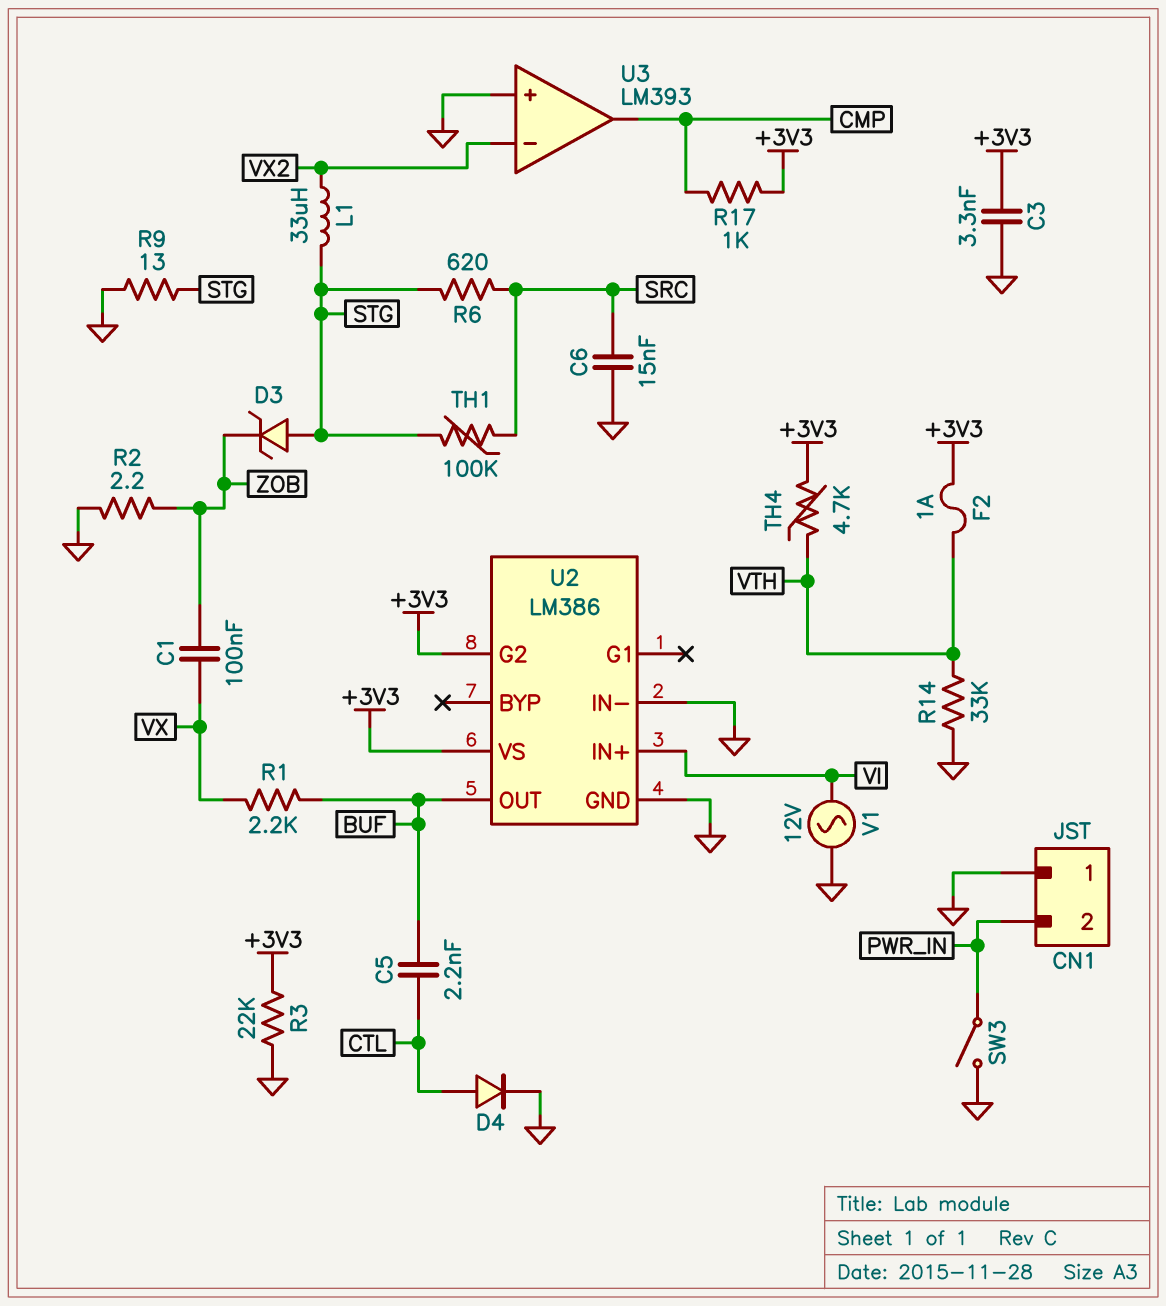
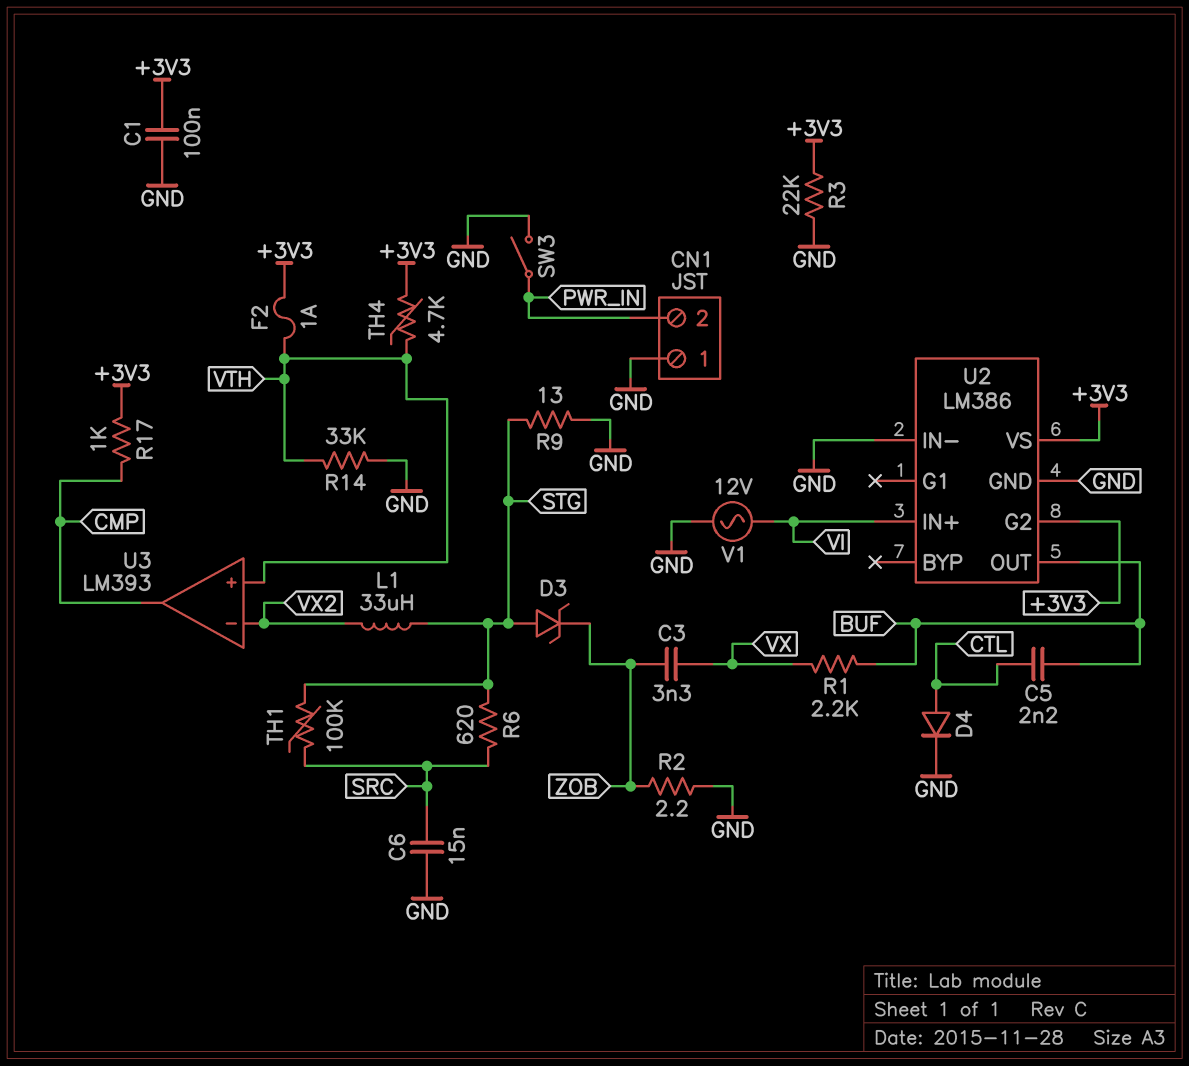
C1: 100nF (VX, ZOB) -> 100nF (+3V3, GND)
C3: 3.3nF (+3V3, GND) -> 3.3nF (VX, ZOB)
U3 pin in+: GND -> VTH

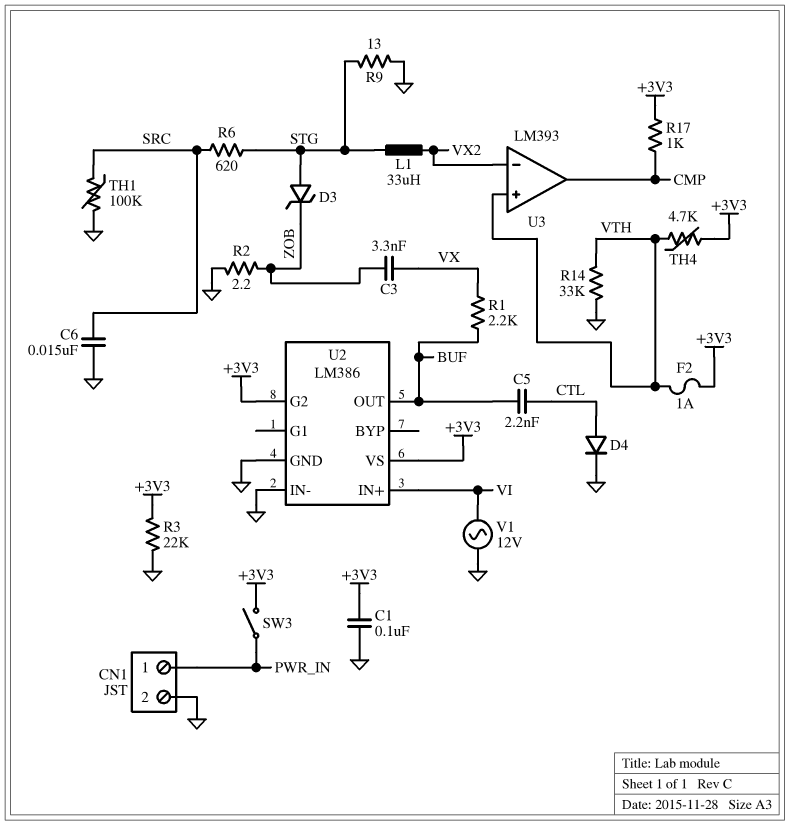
CN1 pin 1: GND -> PWR_IN
CN1 pin 2: PWR_IN -> GND
SW3: switch (GND, PWR_IN) -> switch (+3V3, PWR_IN)
TH1: 100k (SRC, STG) -> 100k (GND, SRC)

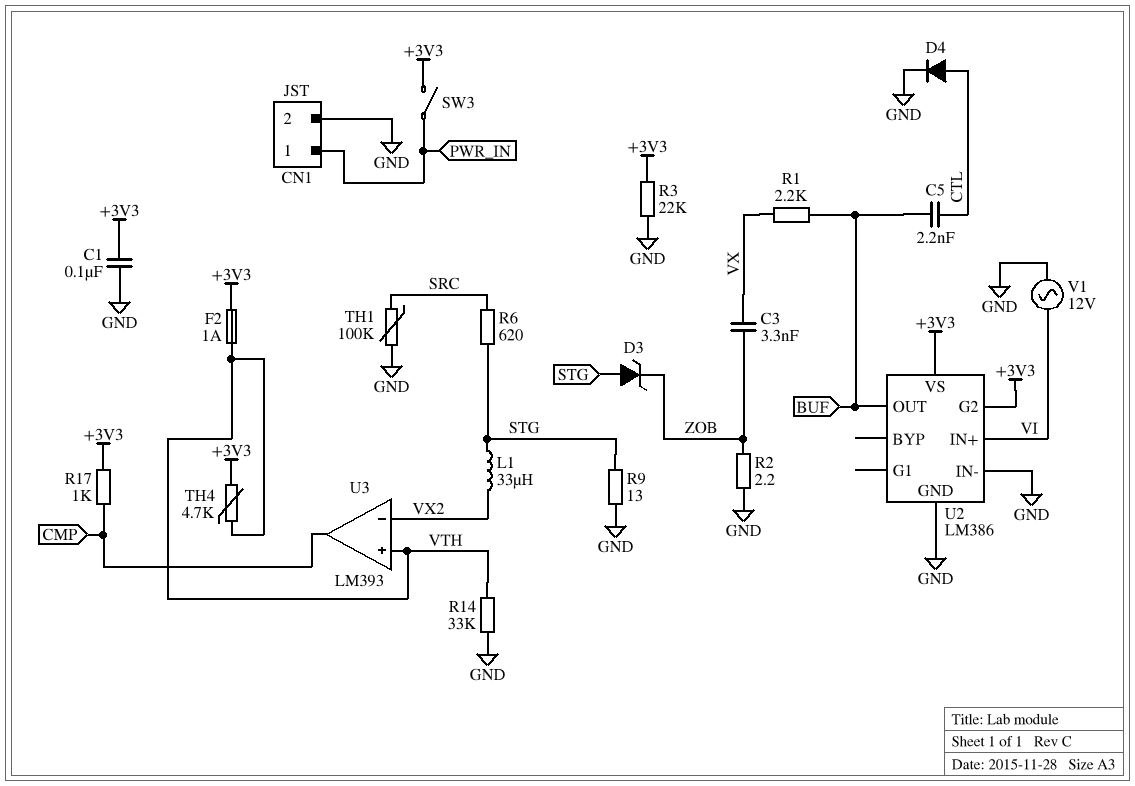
C6: 15nF (GND, SRC) -> none

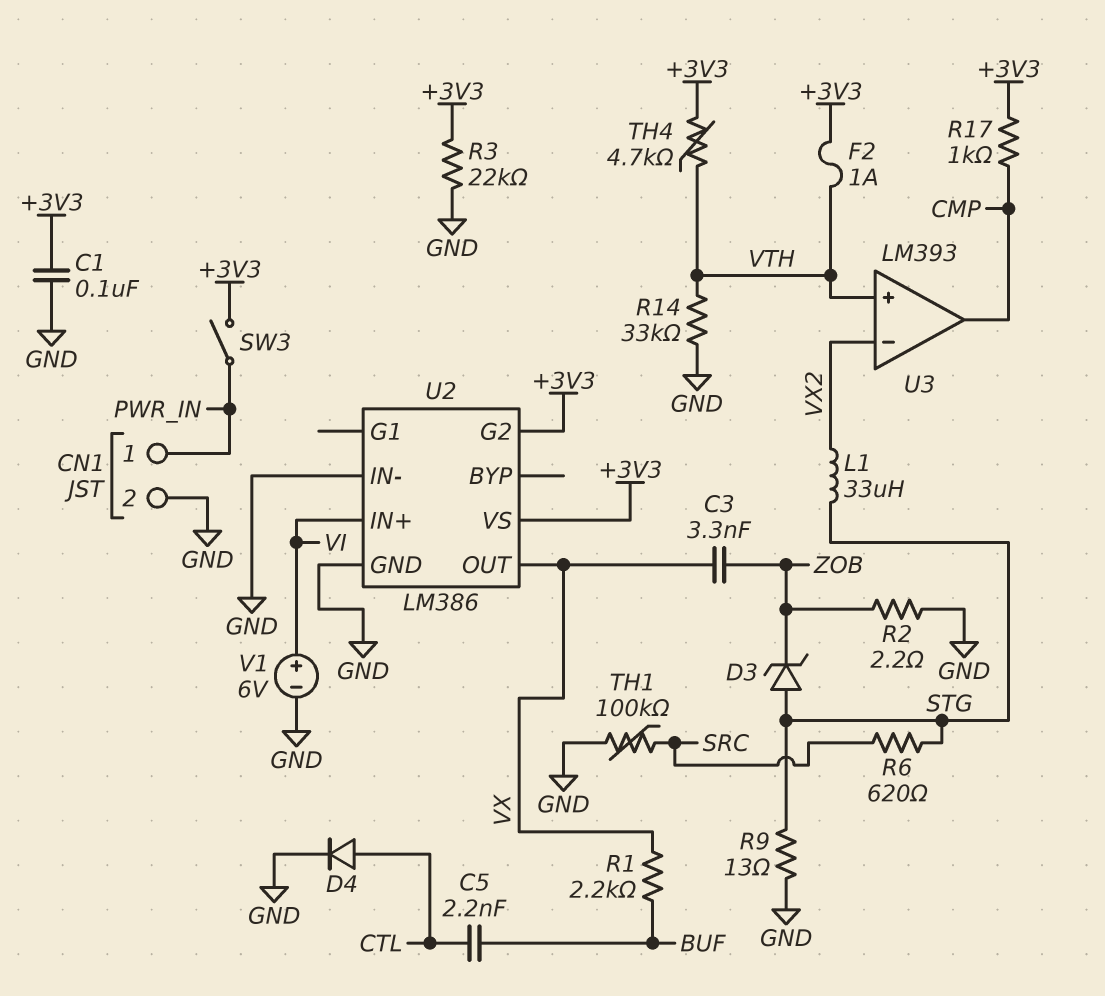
U2 pin OUT: BUF -> VX
V1: AC 12V (GND, VI) -> 6V (plus VI, minus GND)

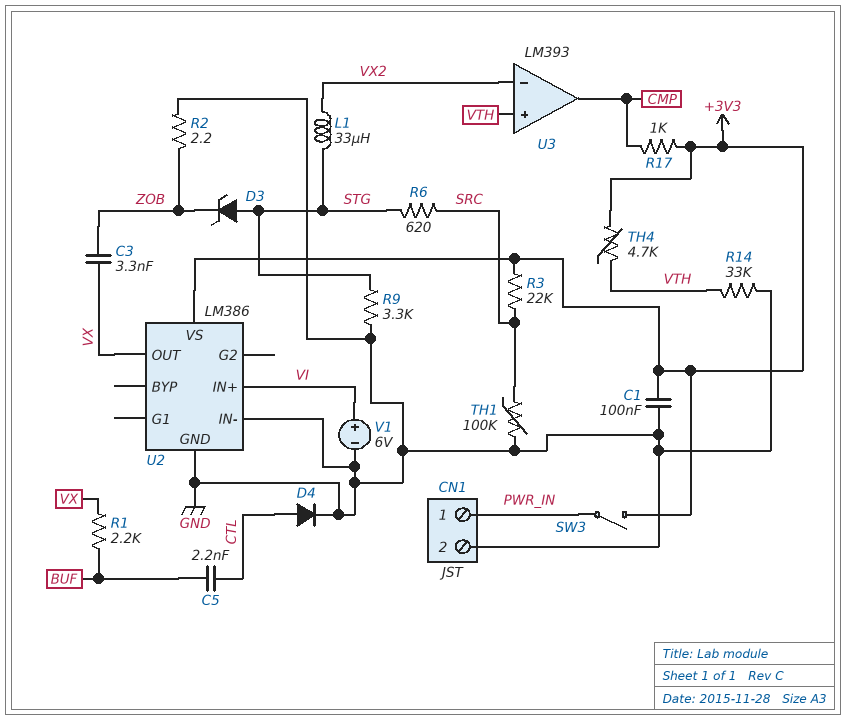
F2: 1A (+3V3, VTH) -> none
R3: 22k (+3V3, GND) -> 22k (+3V3, SRC)
R9: 13 (GND, STG) -> 3.3k (GND, STG)
U2 pin G2: +3V3 -> none

